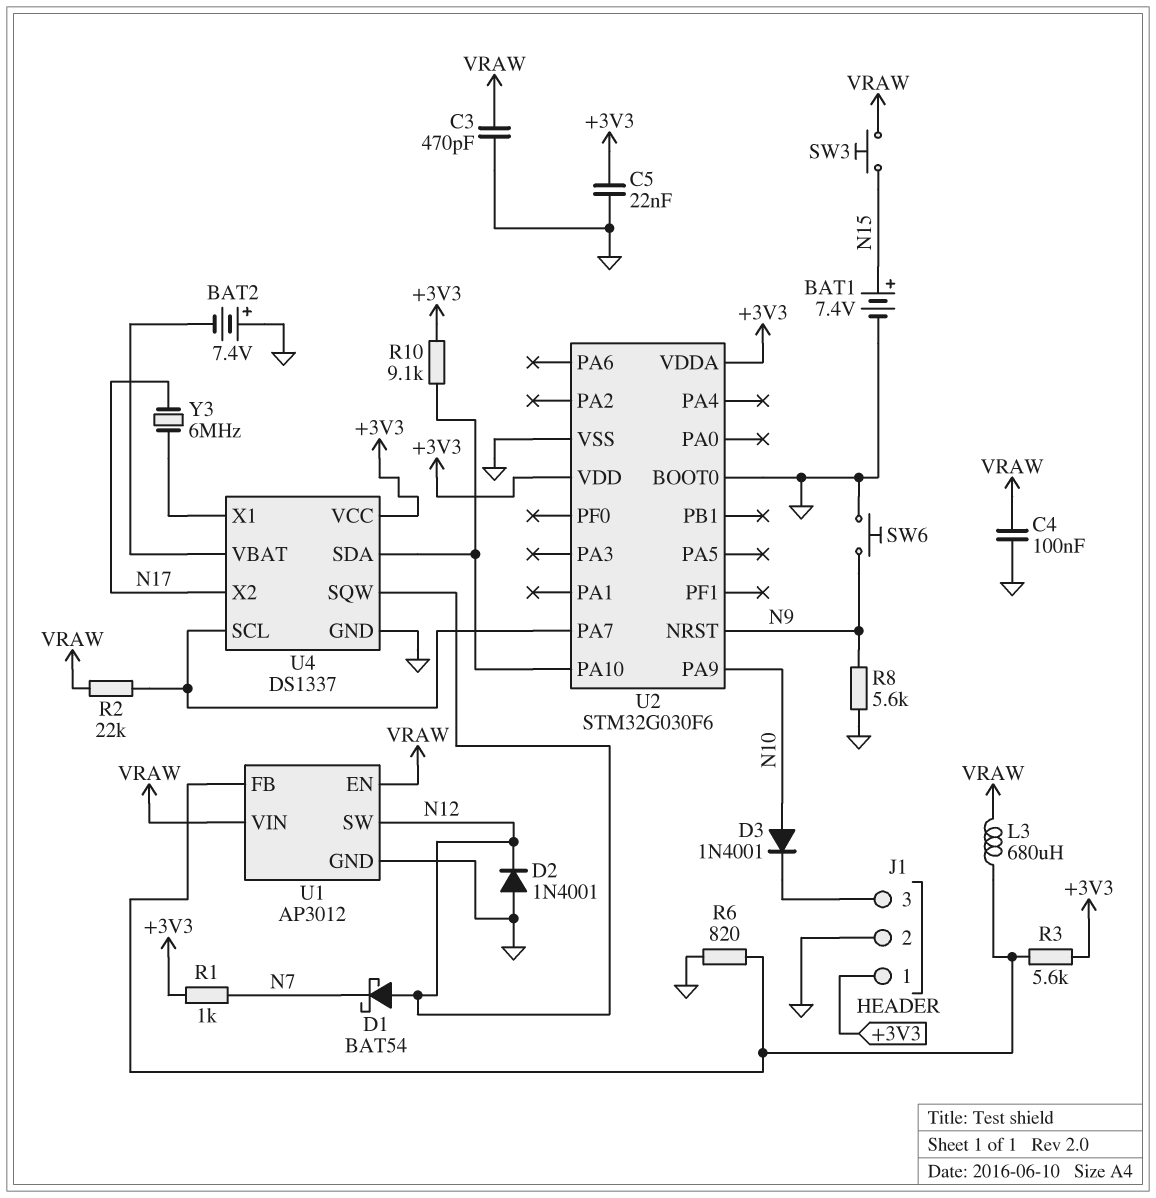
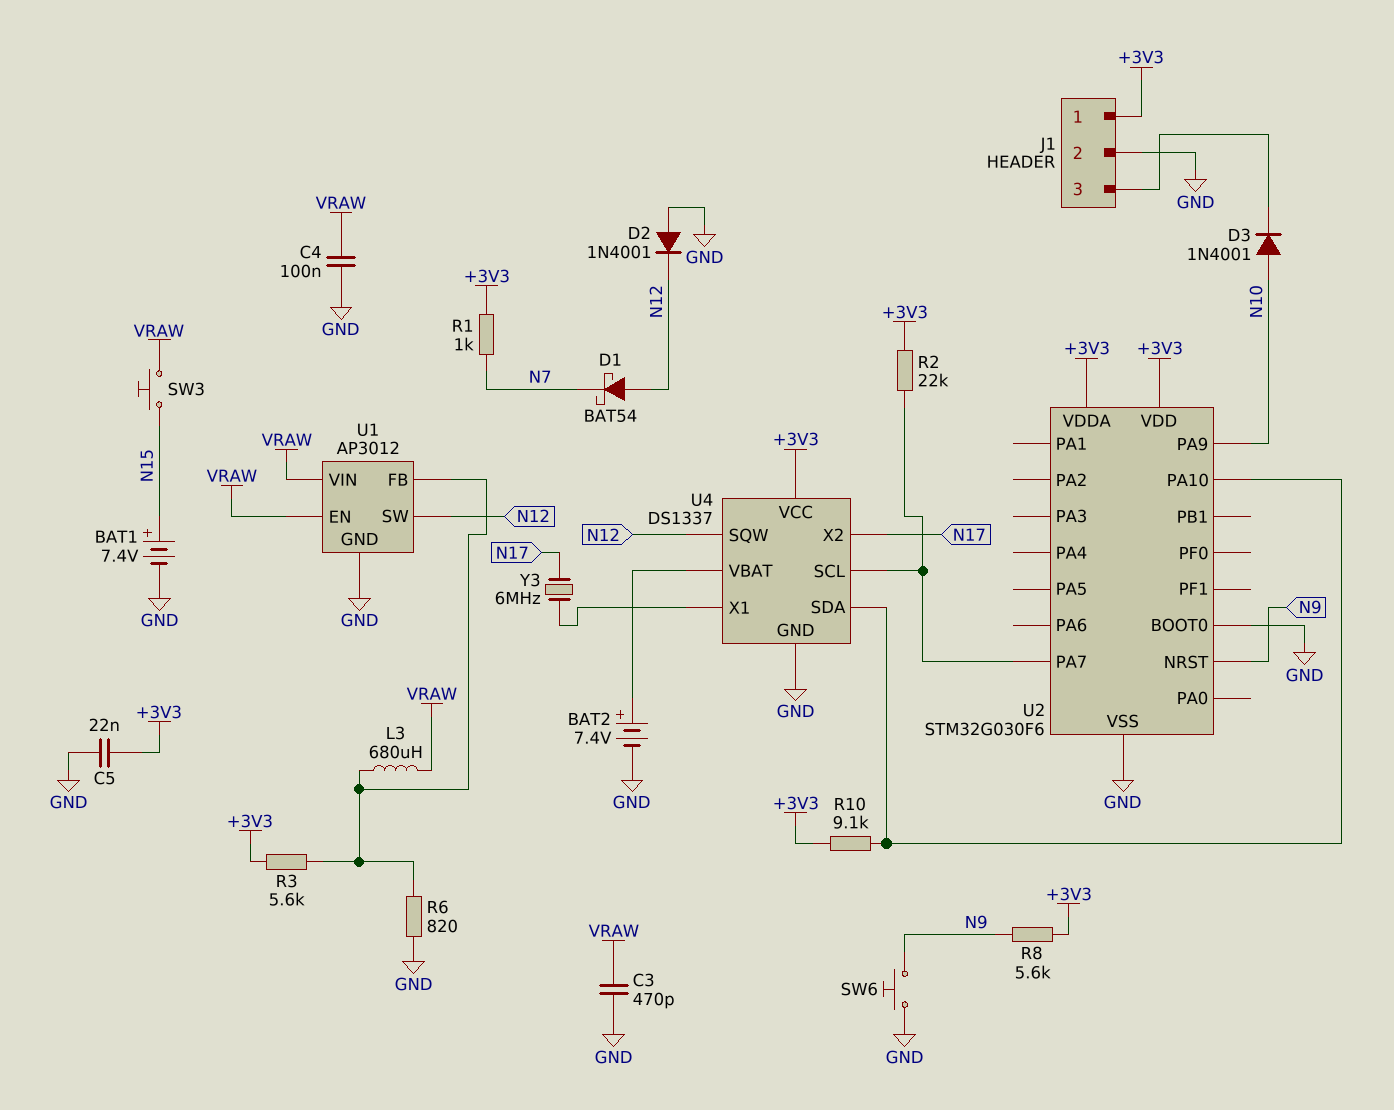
BAT2: 7.4V (plus GND, minus U4/VBAT) -> 7.4V (plus U4/VBAT, minus GND)
R2: 22k (U2/PA7, VRAW) -> 22k (+3V3, U2/PA7)
R8: 5.6k (GND, N9) -> 5.6k (+3V3, N9)

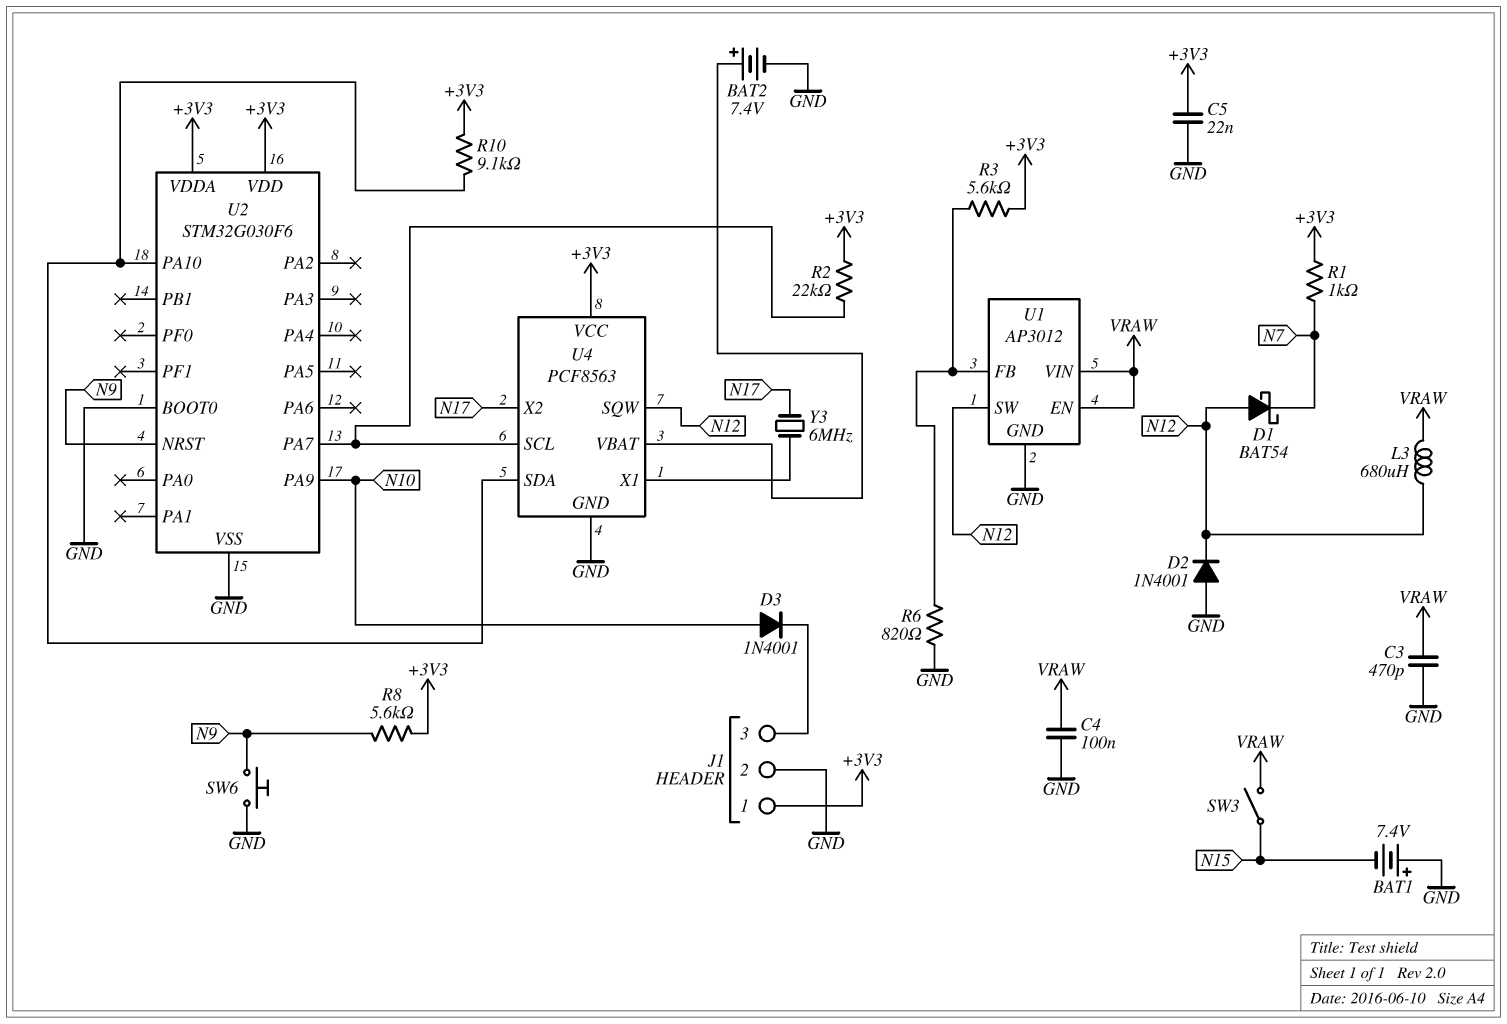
BAT1: 7.4V (plus N15, minus GND) -> 7.4V (plus GND, minus N15)
L3: 680uH (U1/FB, VRAW) -> 680uH (N12, VRAW)
SW3: button (N15, VRAW) -> switch (N15, VRAW)
U4: DS1337 -> PCF8563

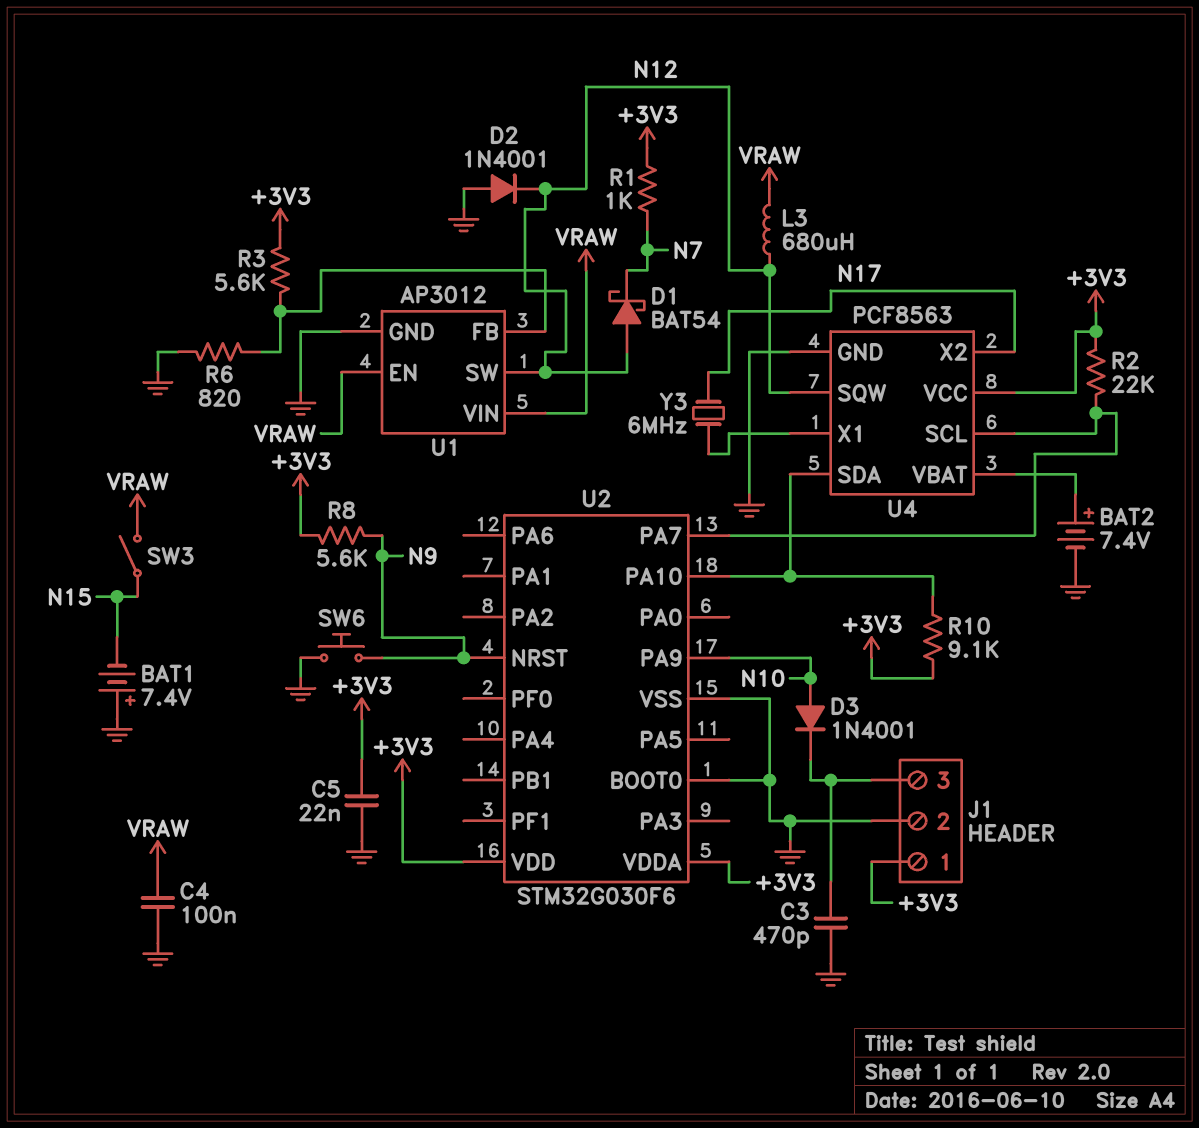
C3: 470pF (GND, VRAW) -> 470pF (GND, J1/3)

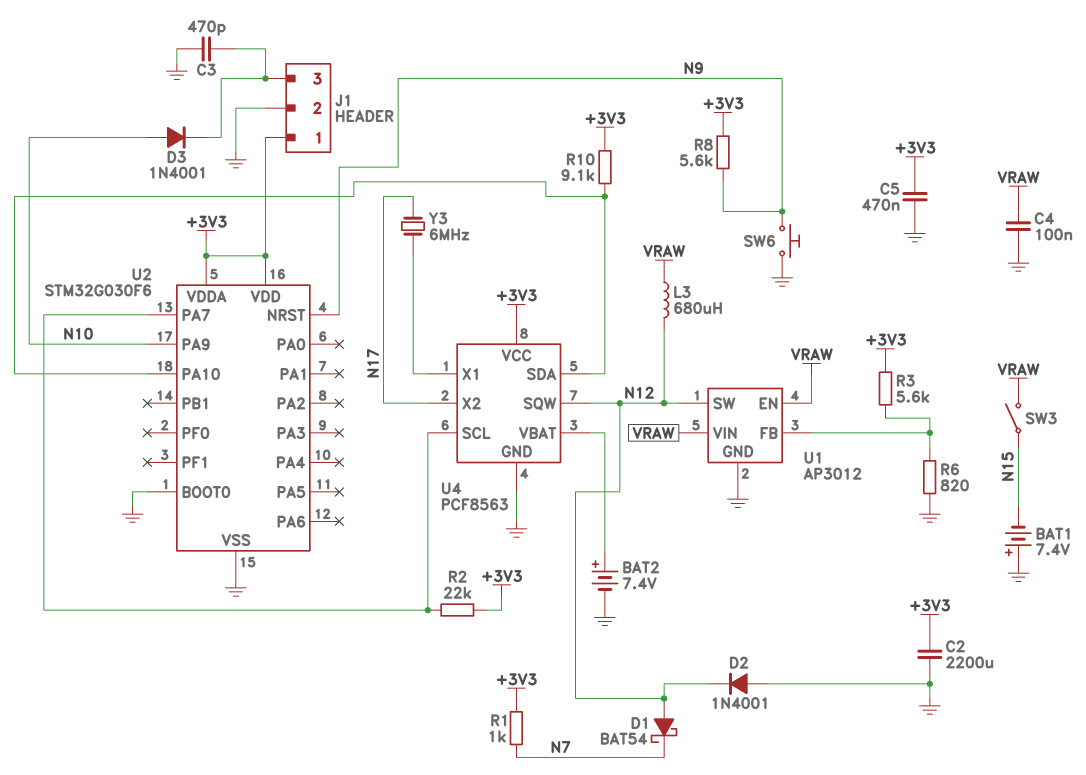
C2: none -> 2200uF (+3V3, GND)
C5: 22nF (+3V3, GND) -> 470nF (+3V3, GND)

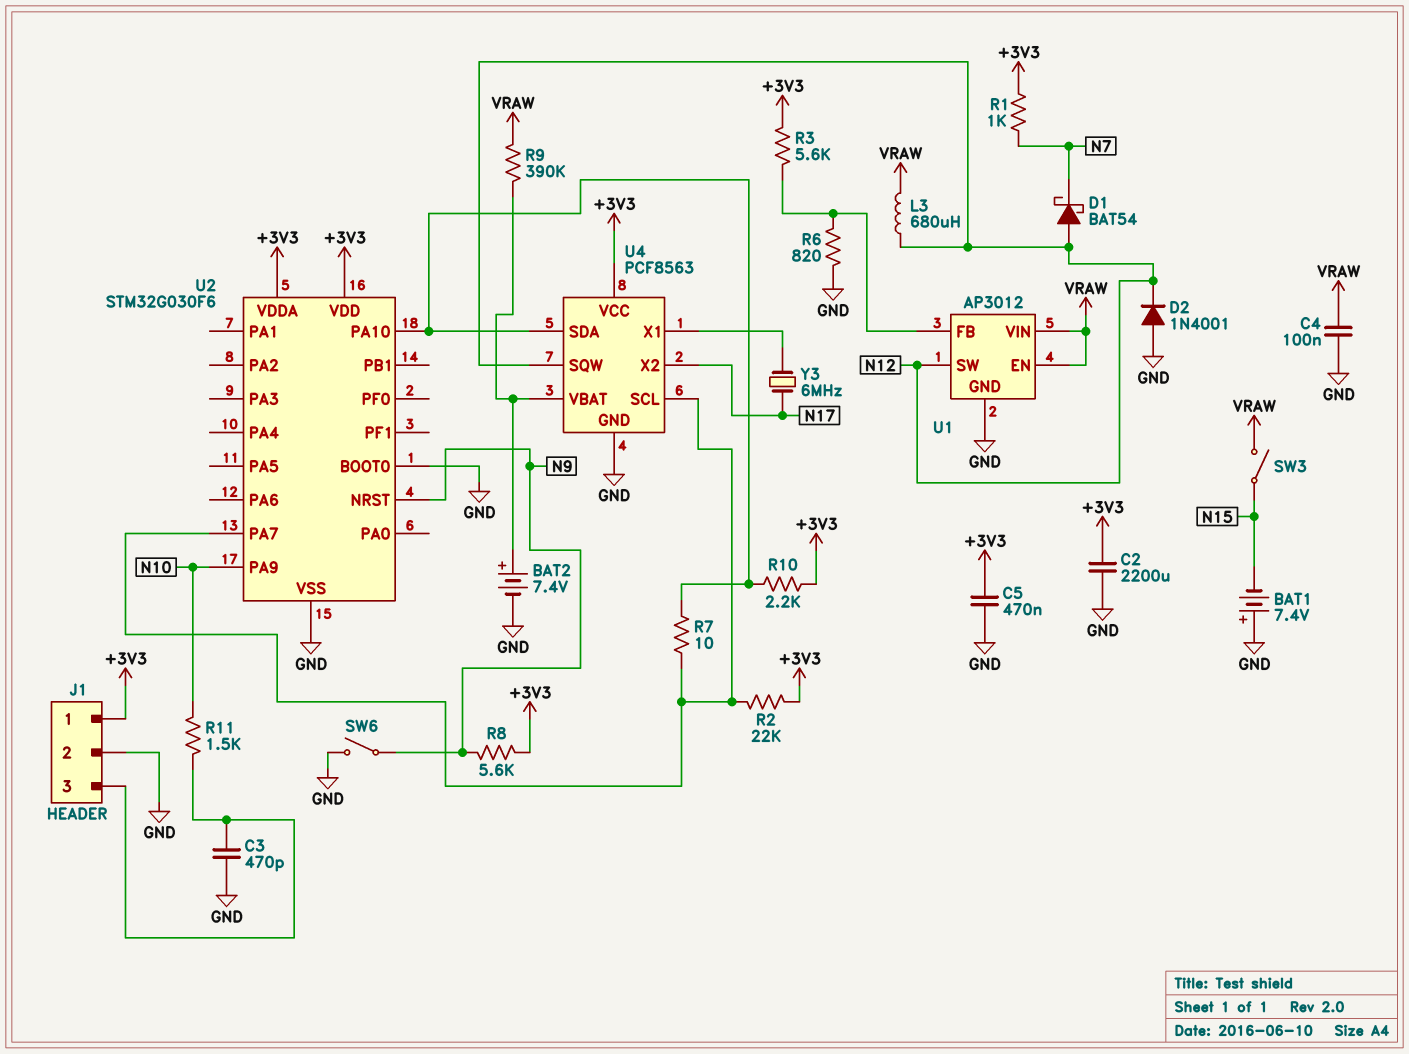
D3: diode 1N4001 (A N10, K J1/3) -> none
R7: none -> 10 (U2/PA7, U2/PA10)
R9: none -> 390k (U4/VBAT, VRAW)
R10: 9.1k (+3V3, U2/PA10) -> 2.2k (+3V3, U2/PA10)
R11: none -> 1.5k (J1/3, N10)
SW6: button (GND, N9) -> switch (GND, N9)

